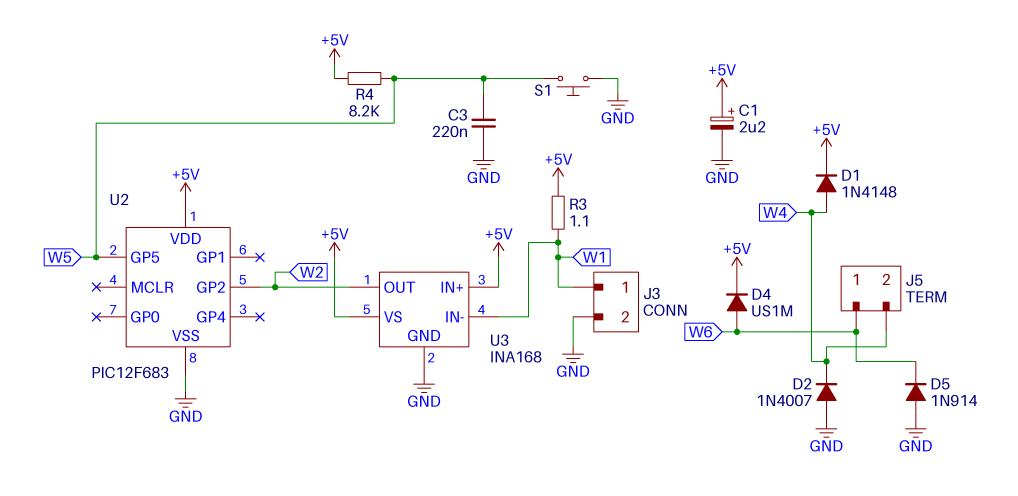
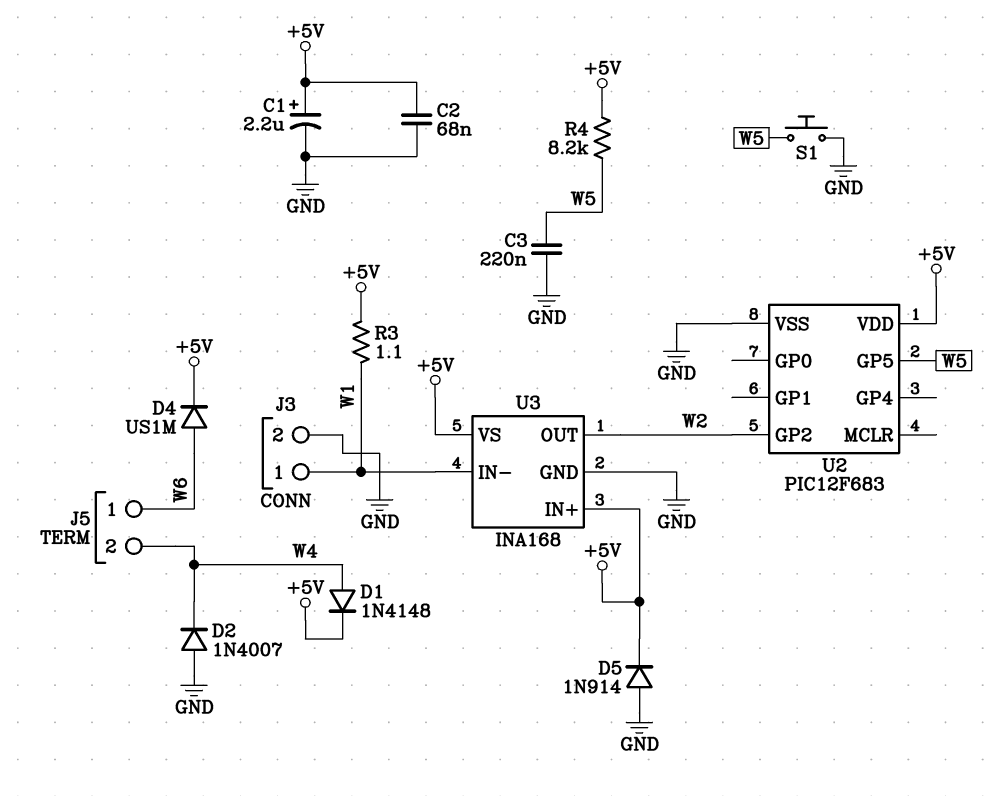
C2: none -> 68nF (+5V, GND)
D5: diode 1N914 (A GND, K W6) -> diode 1N914 (A GND, K +5V)

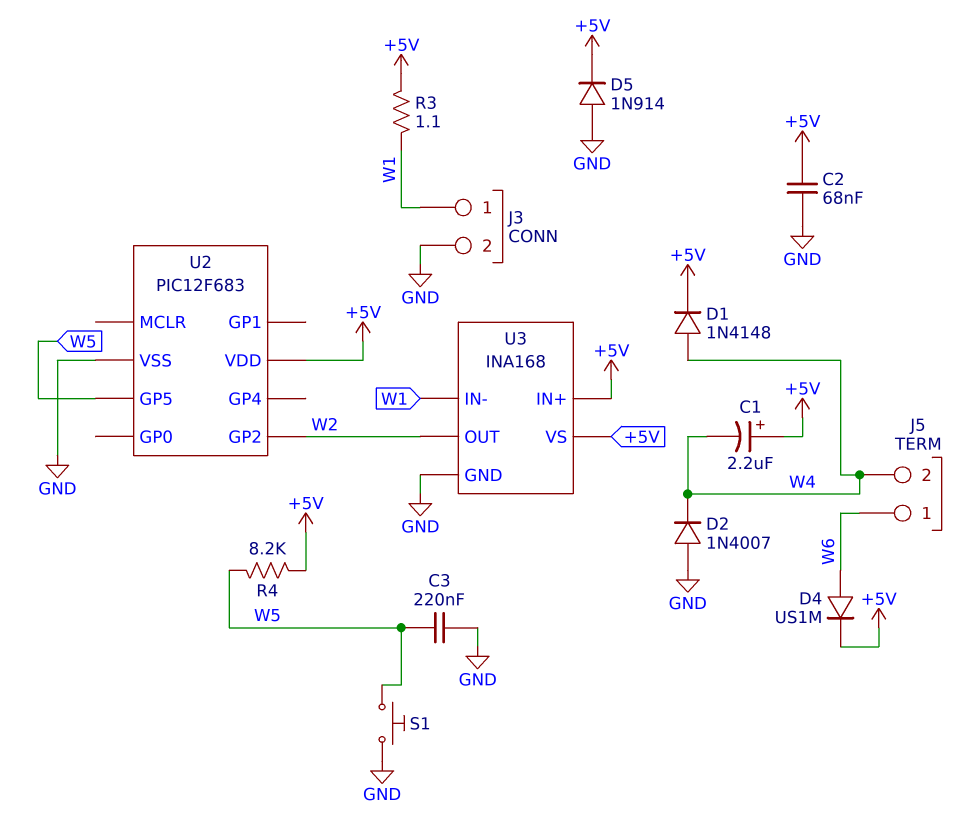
C1: 2.2uF (plus +5V, minus GND) -> 2.2uF (plus +5V, minus W4)

